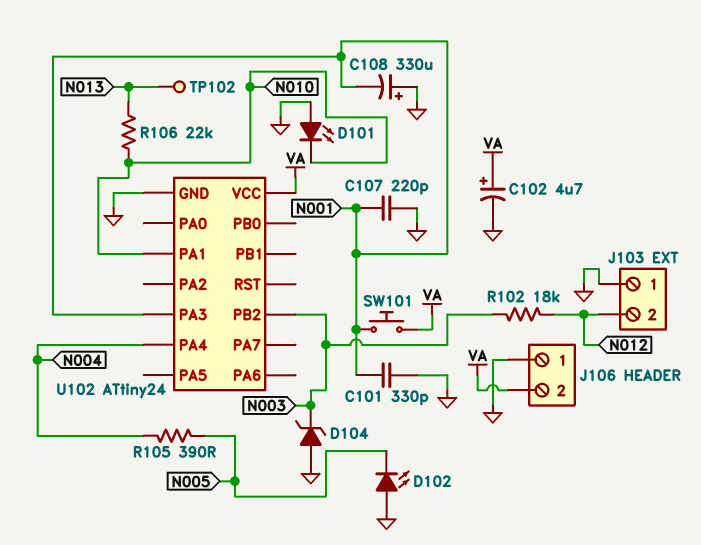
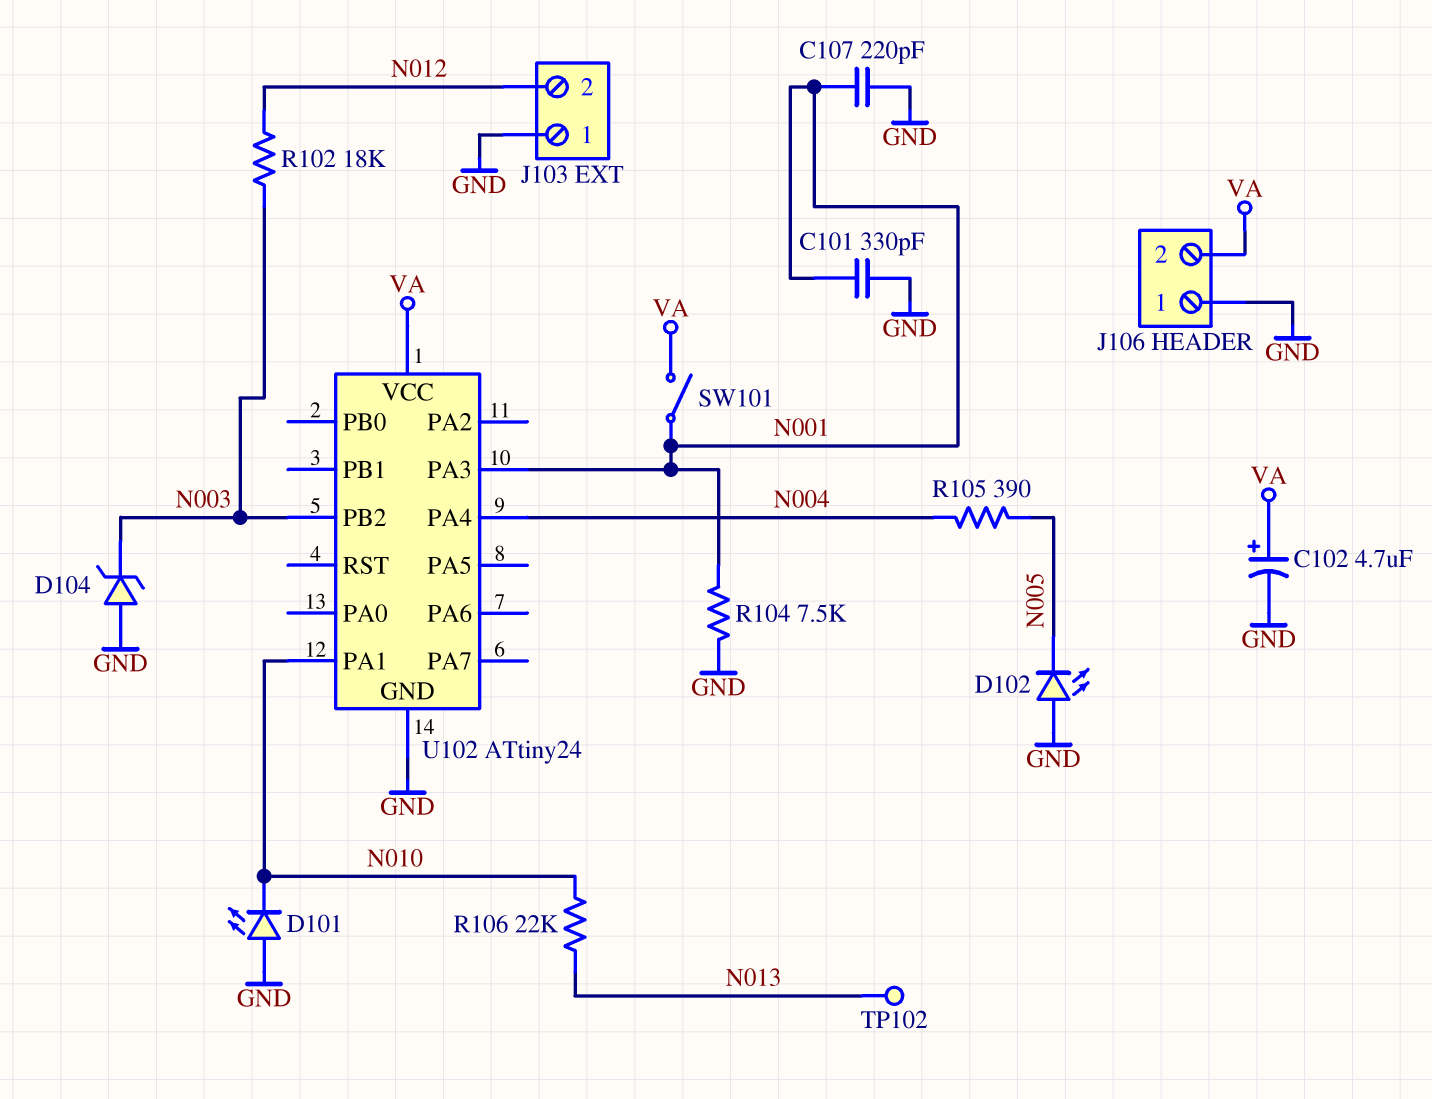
C108: 330uF (plus GND, minus N001) -> none
R104: none -> 7.5k (GND, N001)
SW101: button (N001, VA) -> switch (N001, VA)

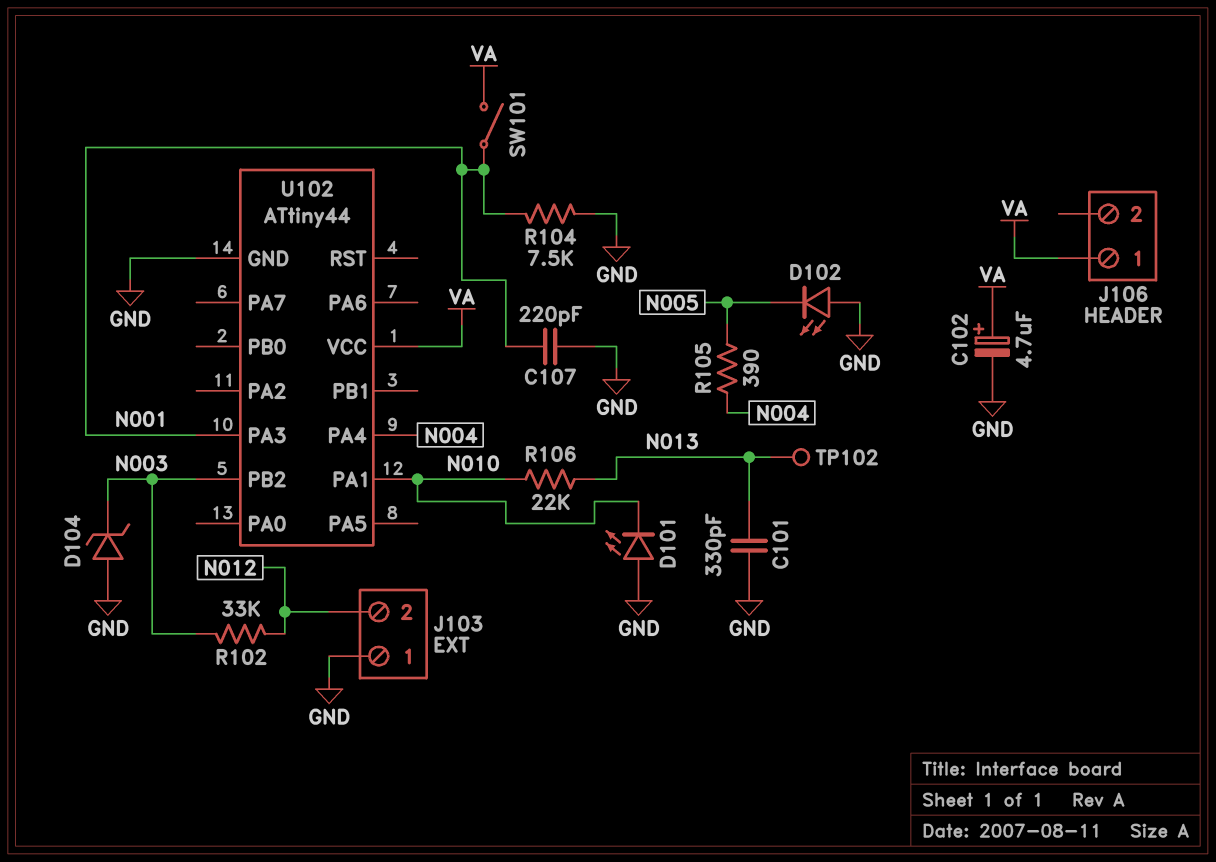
C101: 330pF (GND, N001) -> 330pF (GND, N013)
J106 pin 1: GND -> VA
J106 pin 2: VA -> none
R102: 18k (N003, N012) -> 33k (N003, N012)
U102: ATtiny24 -> ATtiny44

